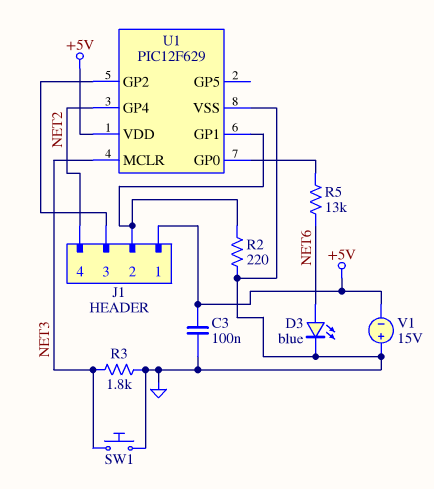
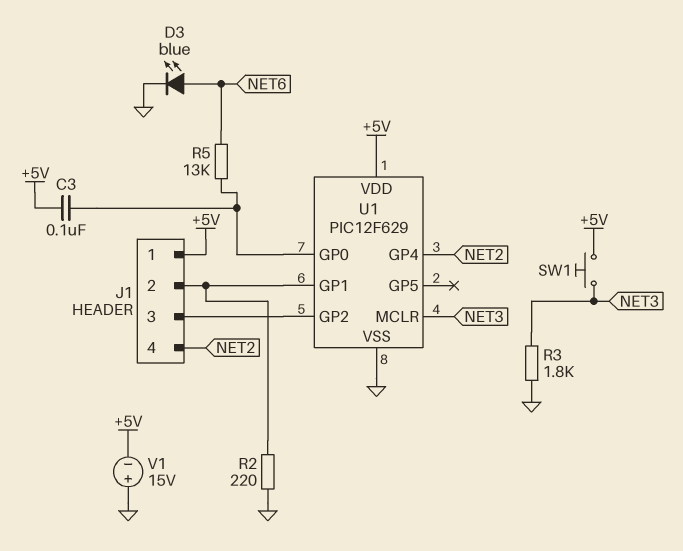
C3: 100nF (+5V, GND) -> 100nF (+5V, U1/GP0)
SW1: button (GND, NET3) -> button (+5V, NET3)

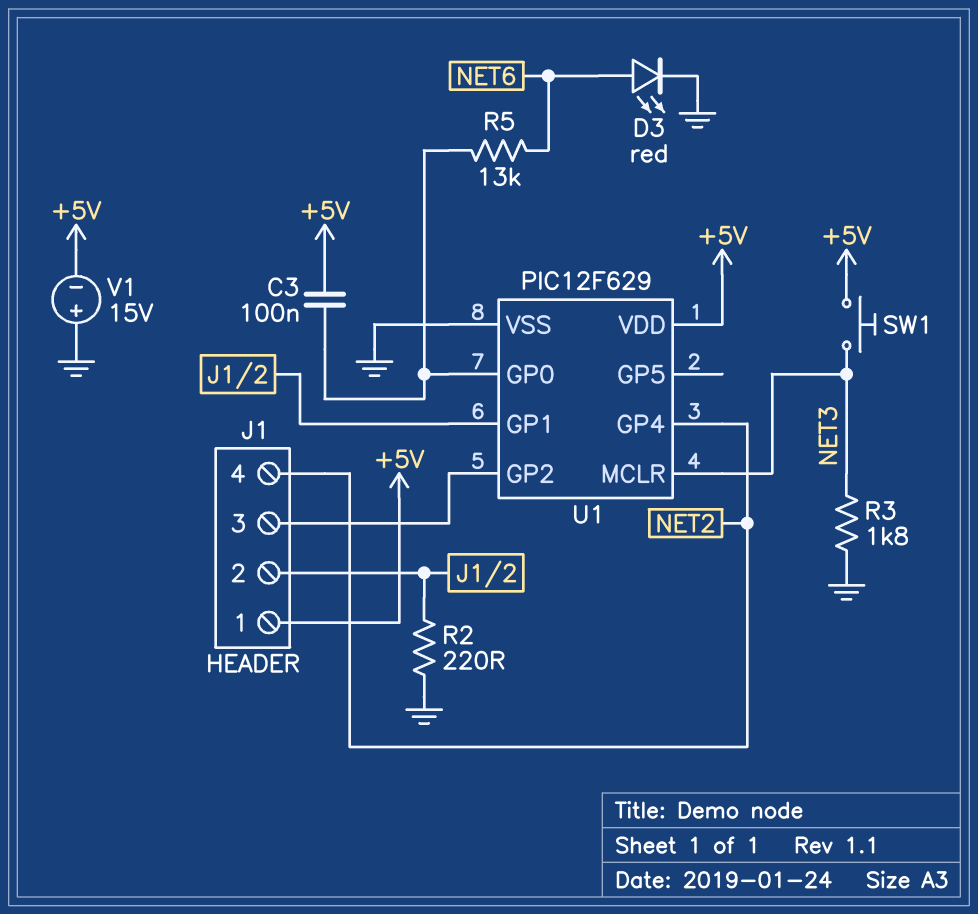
D3: LED blue (A NET6, K GND) -> LED red (A NET6, K GND)

